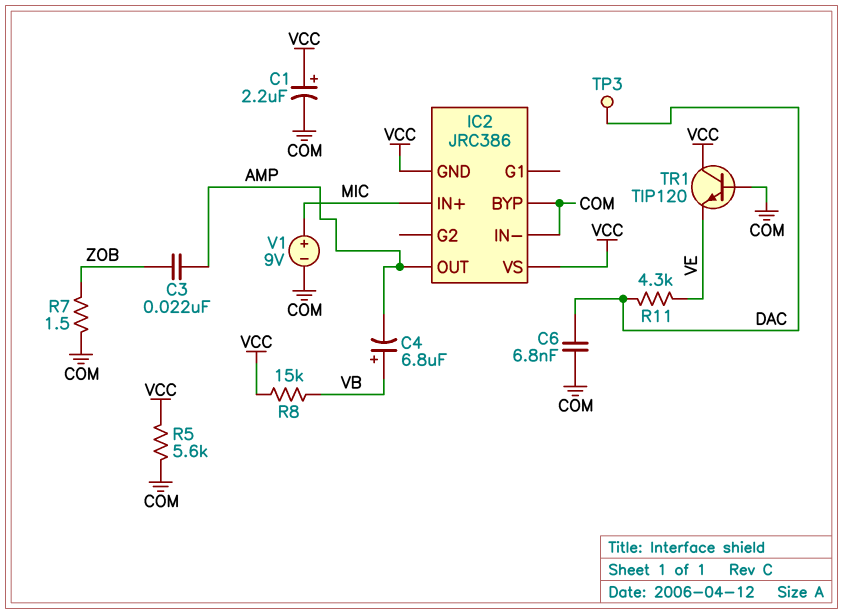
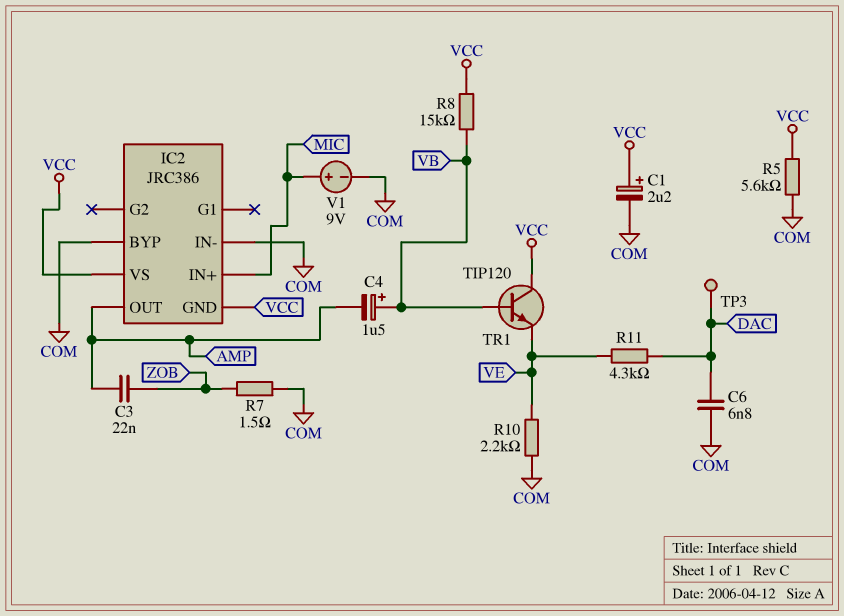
C4: 6.8uF (plus VB, minus AMP) -> 1.5uF (plus VB, minus AMP)
R10: none -> 2.2k (COM, VE)
TR1: NPN TIP120 (B COM, C VCC, E VE) -> NPN TIP120 (B VB, C VCC, E VE)

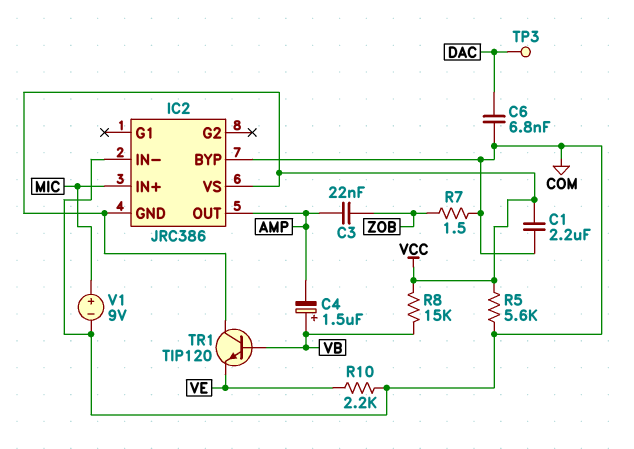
C1: 2.2uF (plus VCC, minus COM) -> 2.2uF (COM, VCC)
R11: 4.3k (DAC, VE) -> none

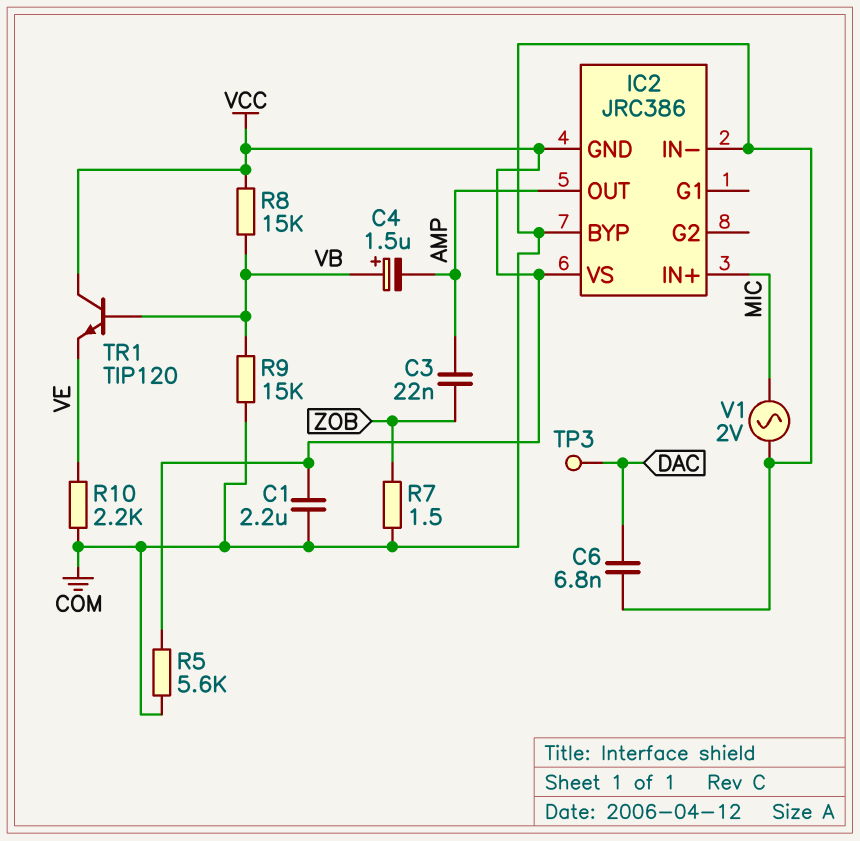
R9: none -> 15k (COM, VB)
V1: 9V (plus MIC, minus COM) -> AC 2V (COM, MIC)

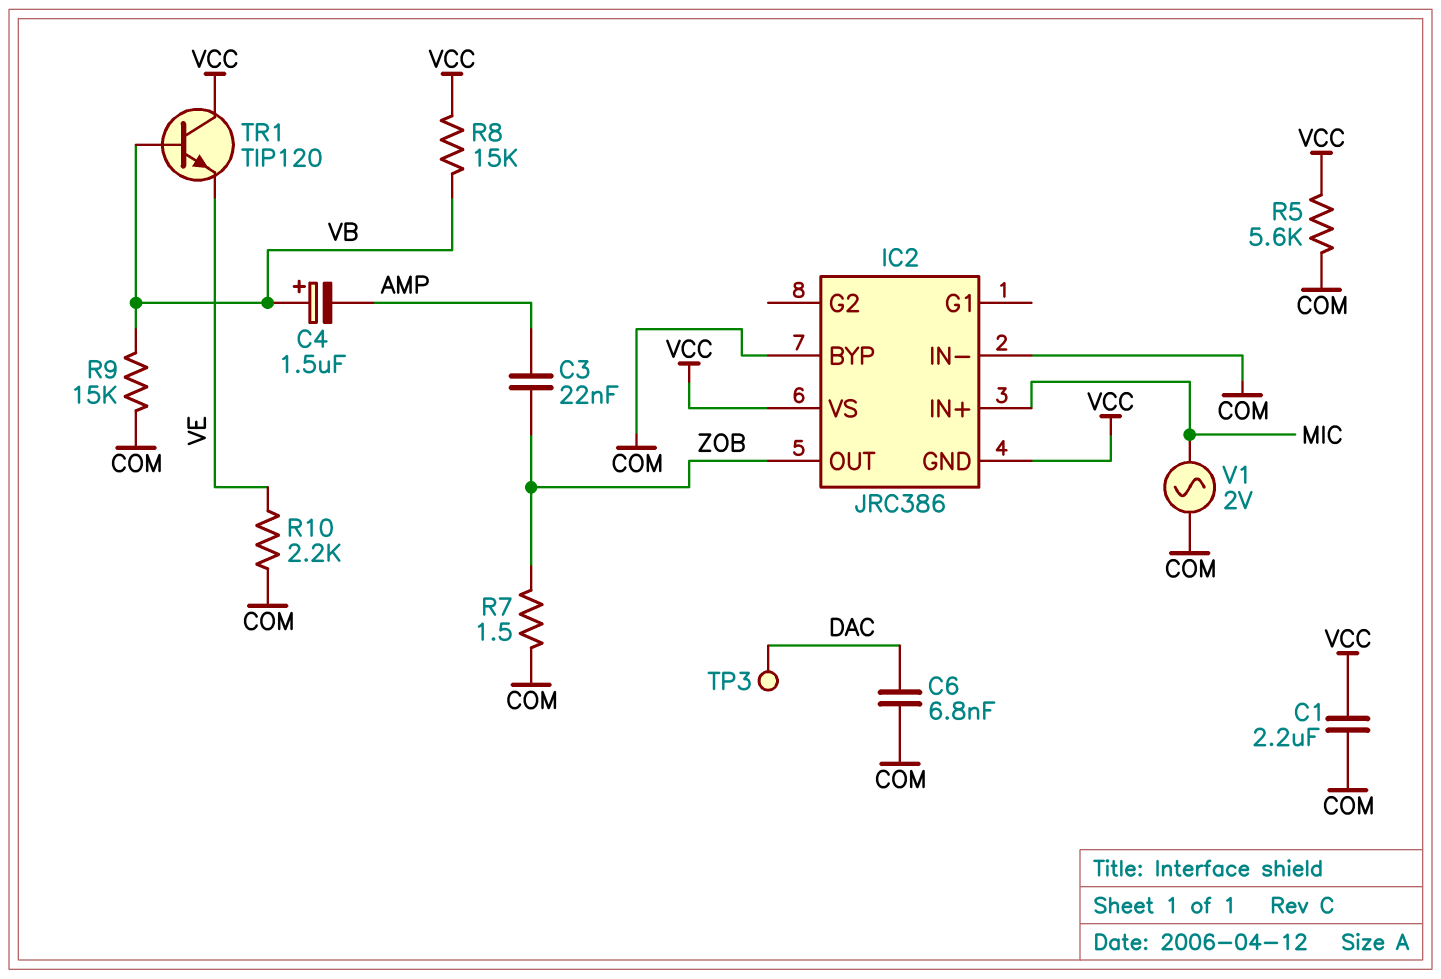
IC2 pin OUT: AMP -> ZOB

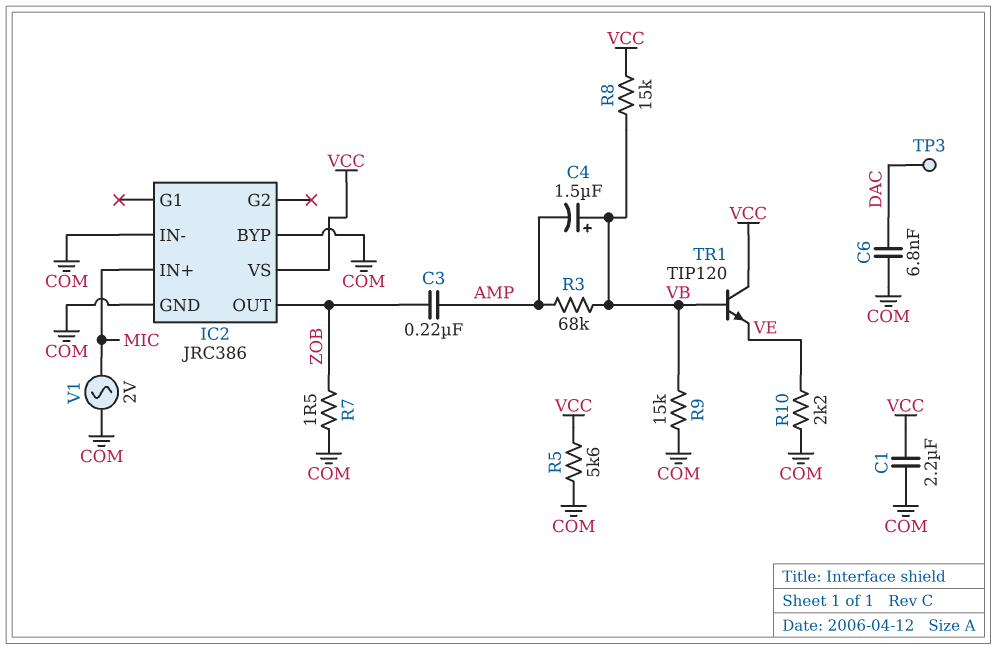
C3: 22nF (AMP, ZOB) -> 220nF (AMP, ZOB)
IC2 pin GND: VCC -> COM
R3: none -> 68k (AMP, VB)

